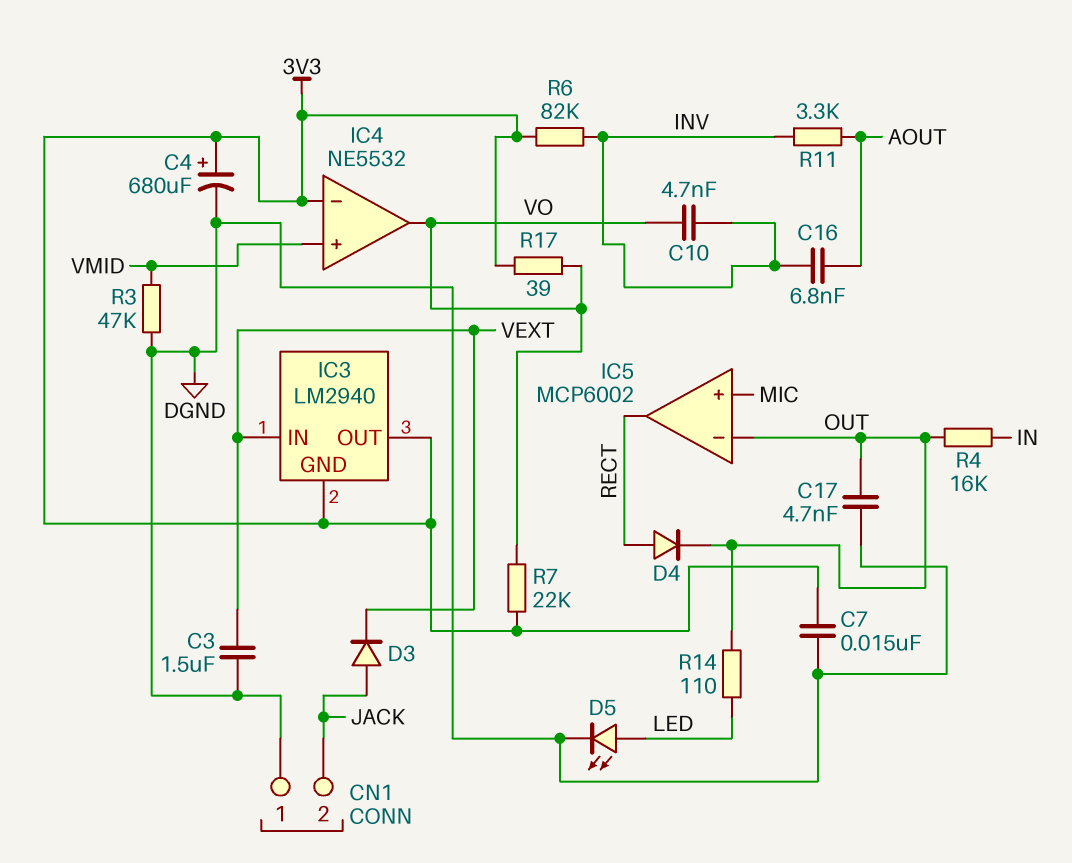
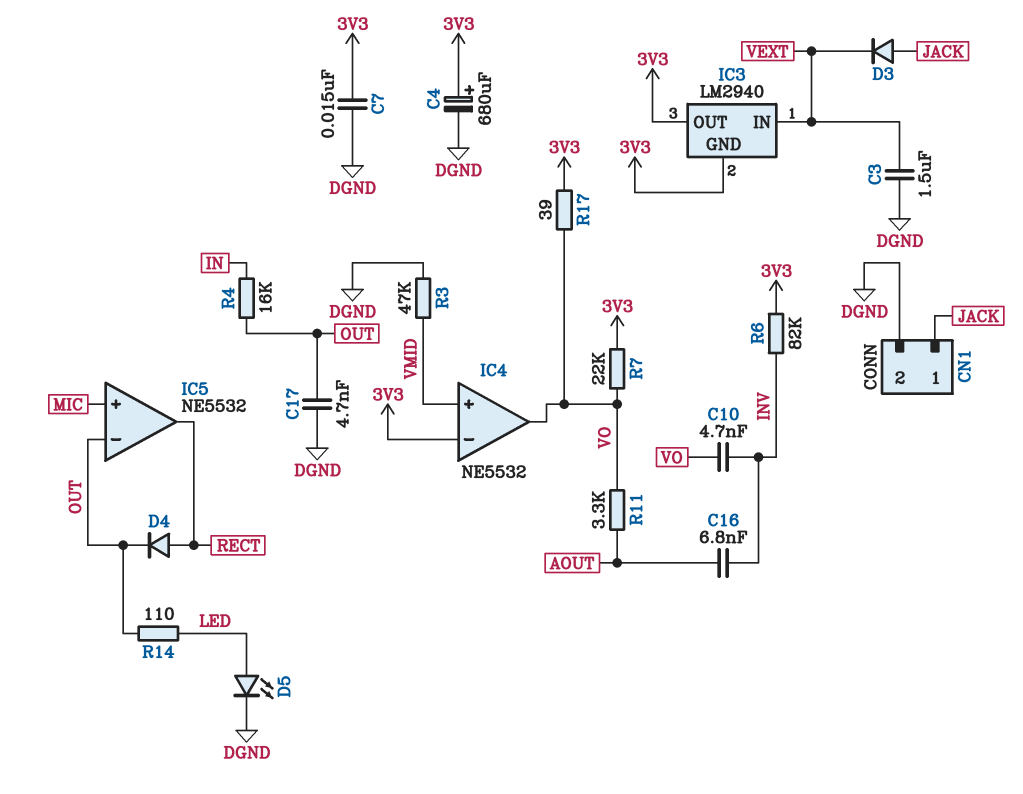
CN1 pin 1: DGND -> JACK
CN1 pin 2: JACK -> DGND
IC5: MCP6002 -> NE5532
R11: 3.3k (AOUT, INV) -> 3.3k (AOUT, VO)

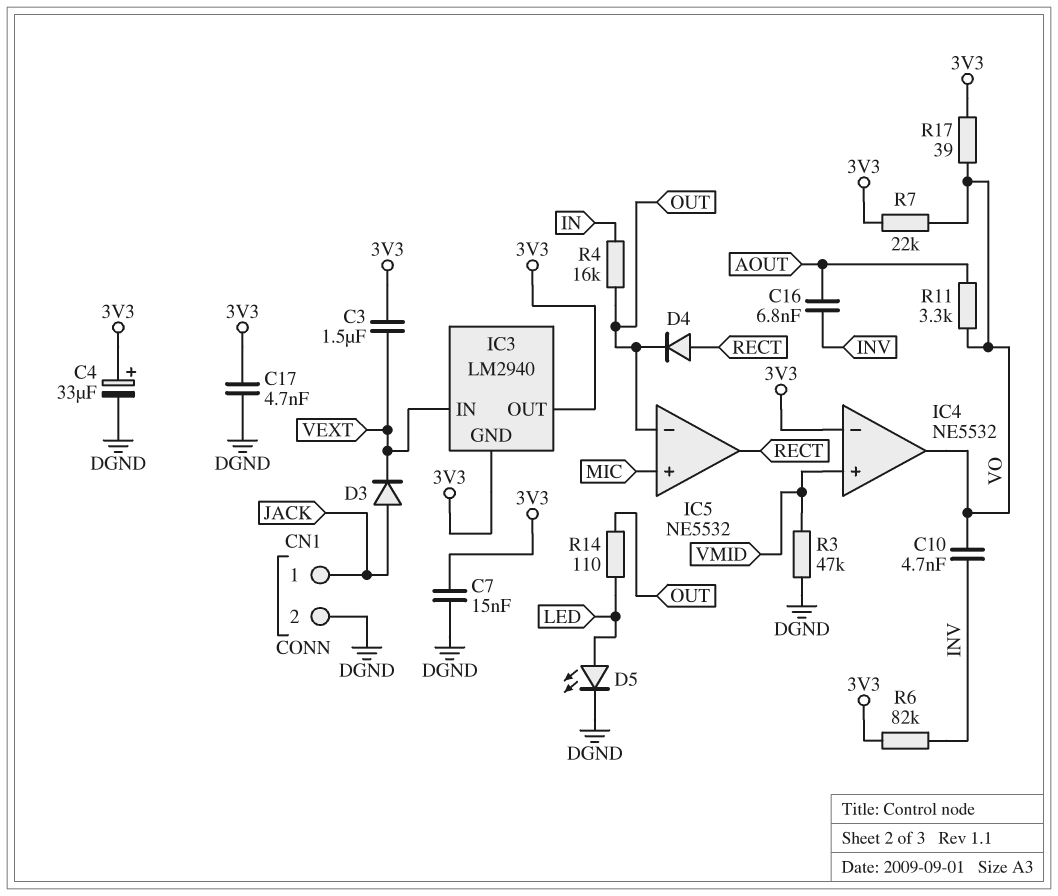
C3: 1.5uF (DGND, VEXT) -> 1.5uF (3V3, VEXT)
C4: 680uF (plus 3V3, minus DGND) -> 33uF (plus 3V3, minus DGND)
C17: 4.7nF (DGND, OUT) -> 4.7nF (3V3, DGND)

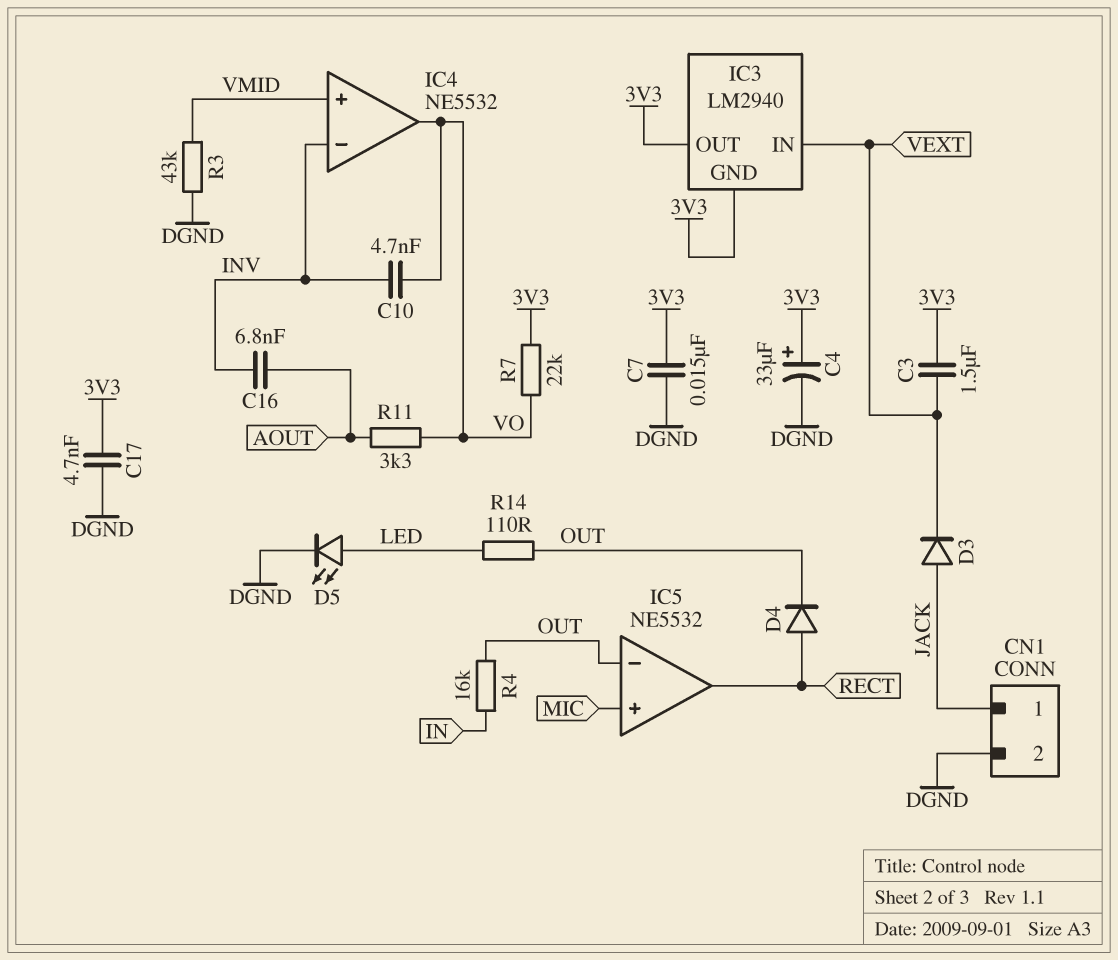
IC4 pin in-: 3V3 -> INV
R3: 47k (DGND, VMID) -> 43k (DGND, VMID)
R6: 82k (3V3, INV) -> none
R17: 39 (3V3, VO) -> none

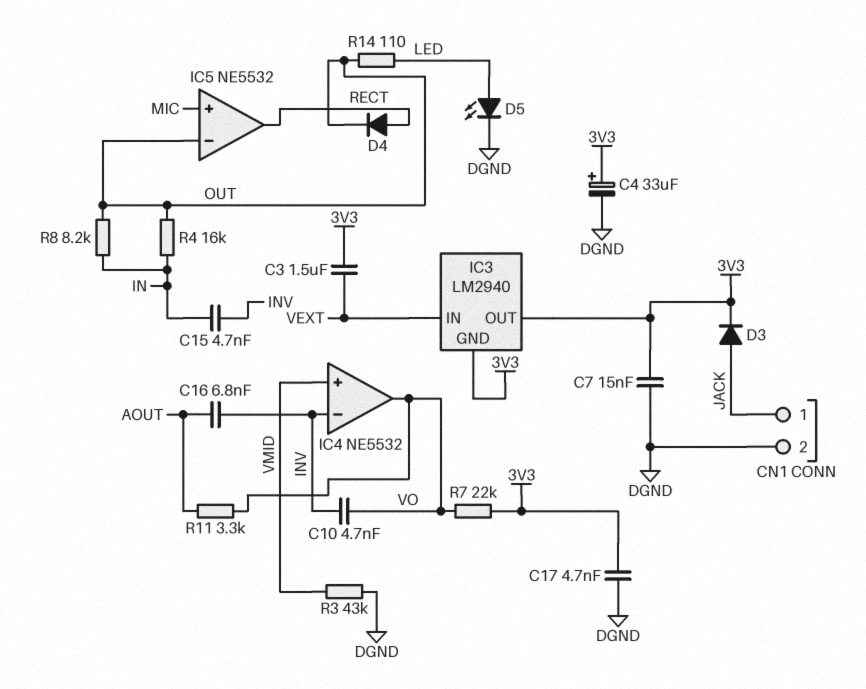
C15: none -> 4.7nF (IN, INV)
D3: diode (A JACK, K VEXT) -> diode (A JACK, K 3V3)
R8: none -> 8.2k (IN, OUT)

